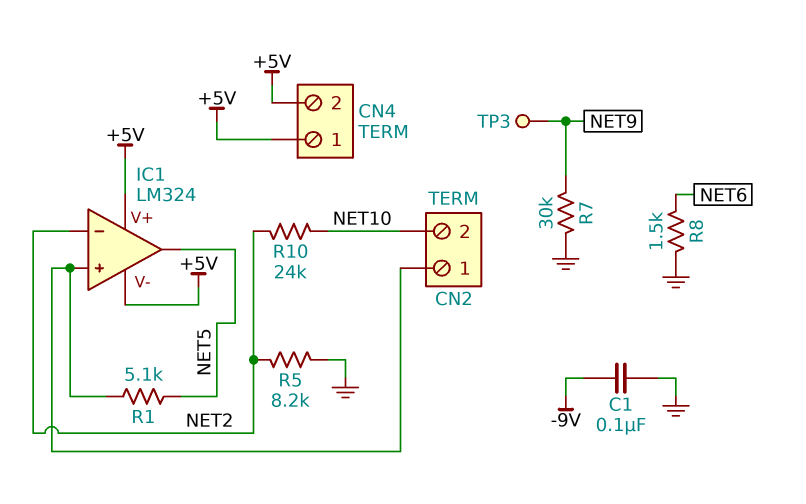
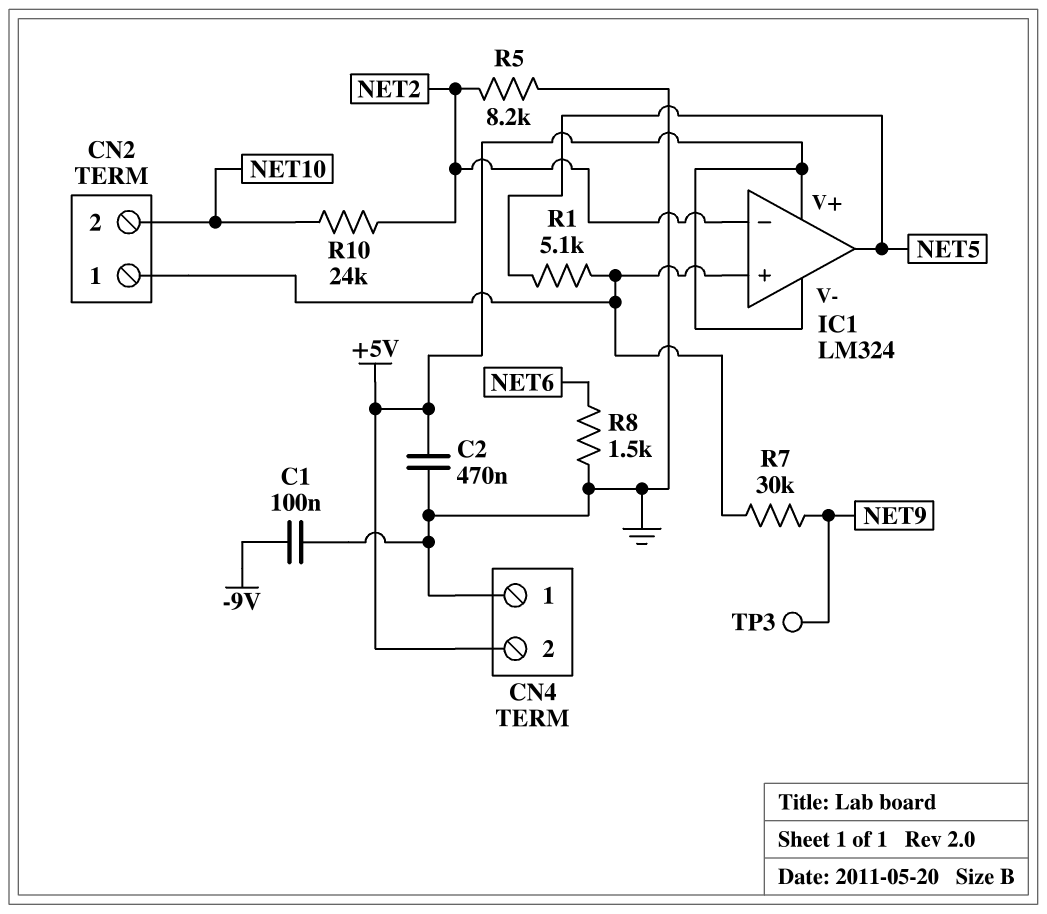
C2: none -> 470nF (+5V, GND)
CN4 pin 1: +5V -> GND
R7: 30k (GND, NET9) -> 30k (CN2/1, NET9)

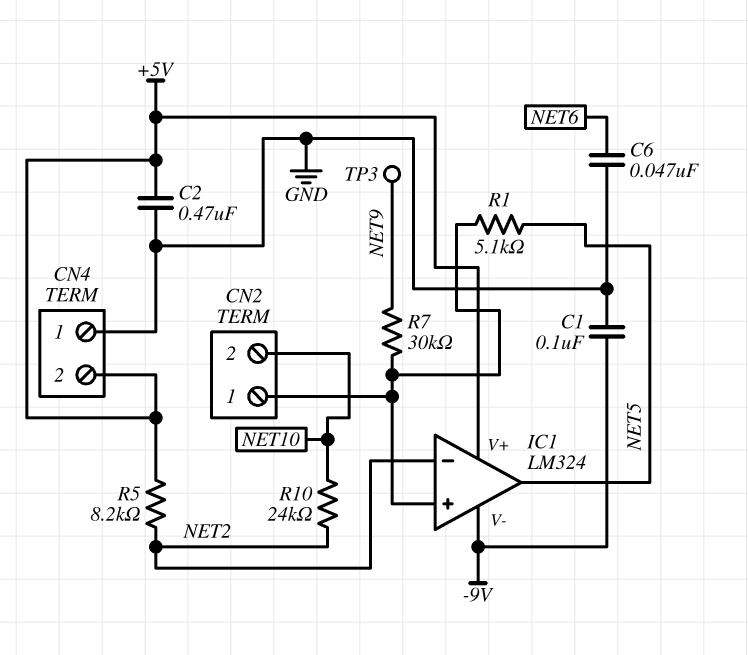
C6: none -> 47nF (GND, NET6)
IC1 pin V-: +5V -> -9V
R5: 8.2k (GND, NET2) -> 8.2k (+5V, NET2)
R8: 1.5k (GND, NET6) -> none

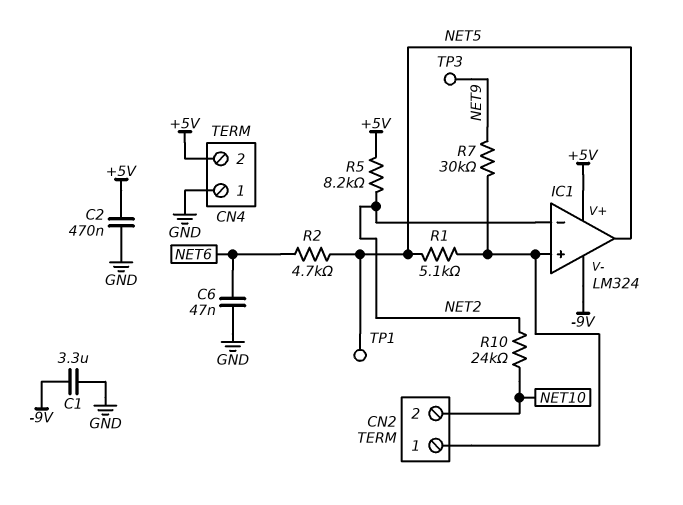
C1: 100nF (-9V, GND) -> 3.3uF (-9V, GND)
R2: none -> 4.7k (NET5, NET6)
TP1: none -> test point (NET5)

